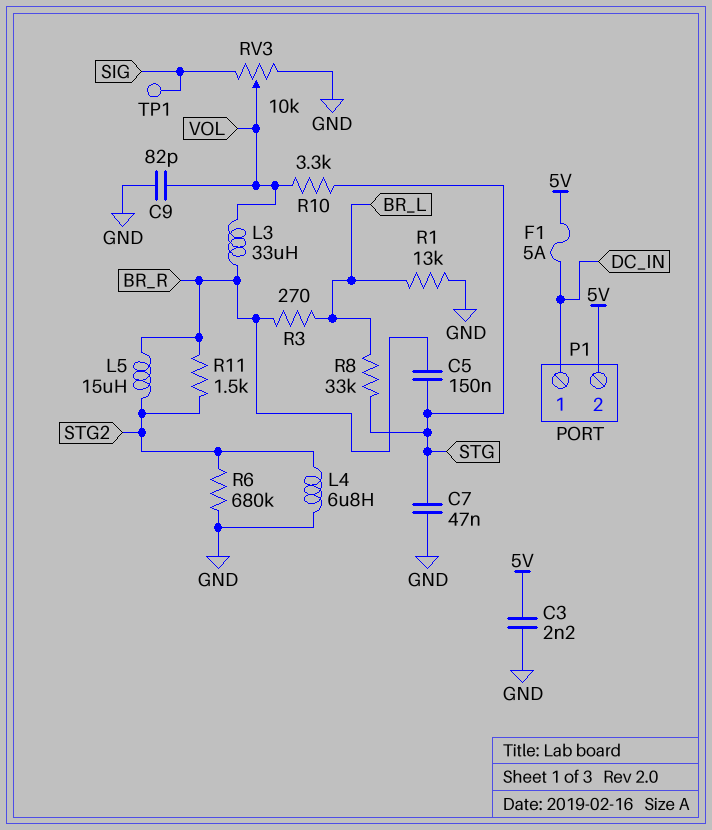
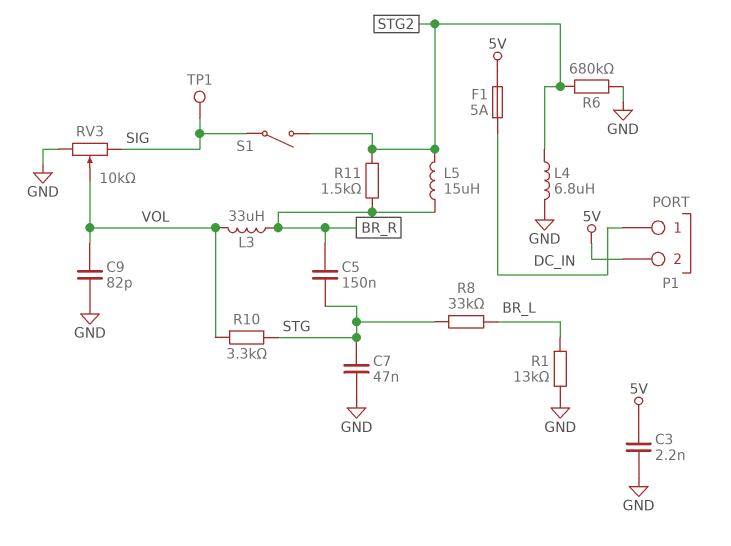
R3: 270 (BR_L, BR_R) -> none
S1: none -> switch (SIG, STG2)

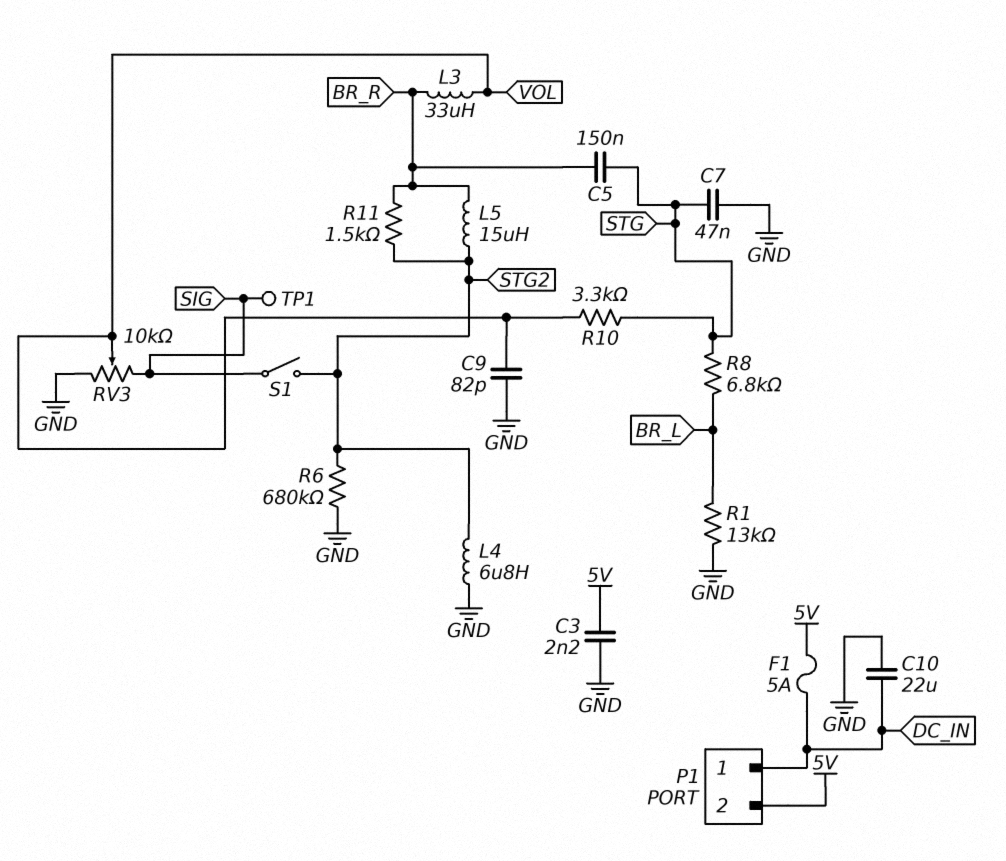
C10: none -> 22uF (DC_IN, GND)
R8: 33k (BR_L, STG) -> 6.8k (BR_L, STG)

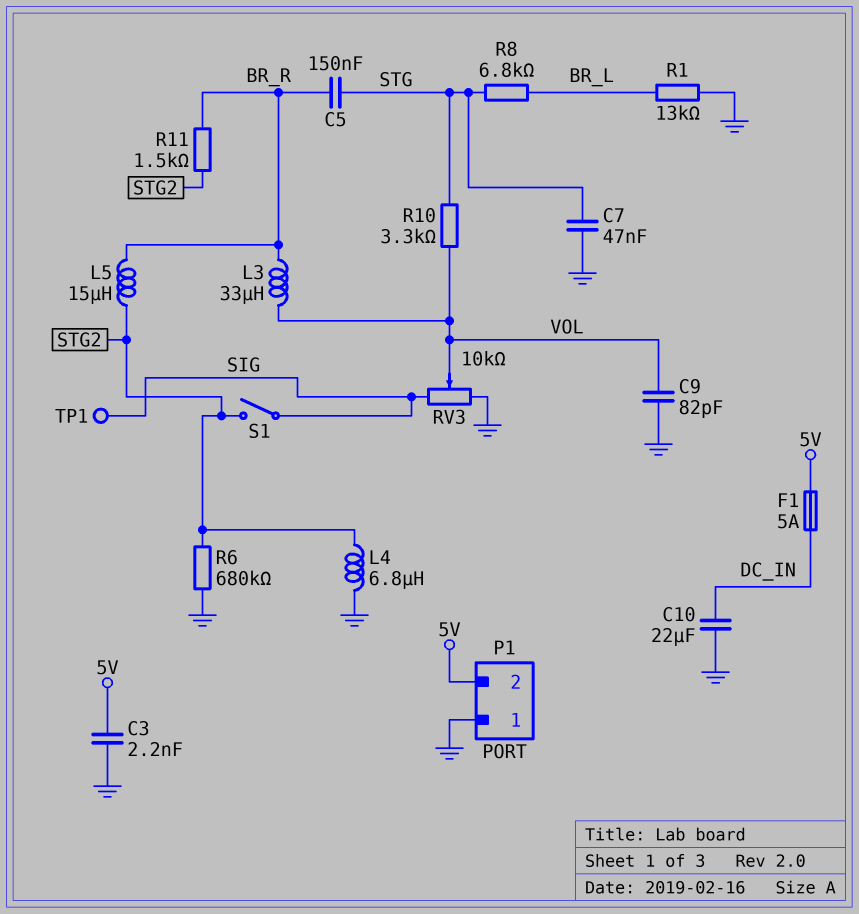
P1 pin 1: DC_IN -> GND

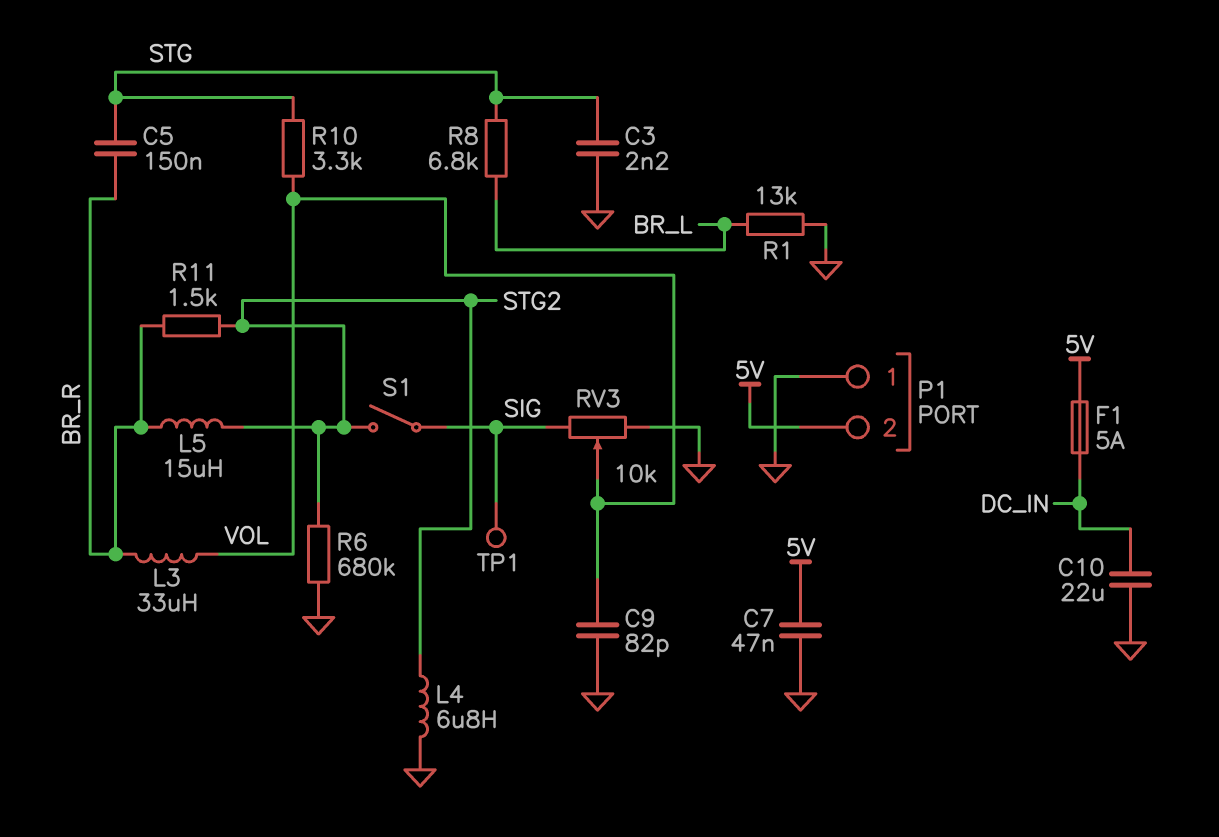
C3: 2.2nF (5V, GND) -> 2.2nF (GND, STG)
C7: 47nF (GND, STG) -> 47nF (5V, GND)

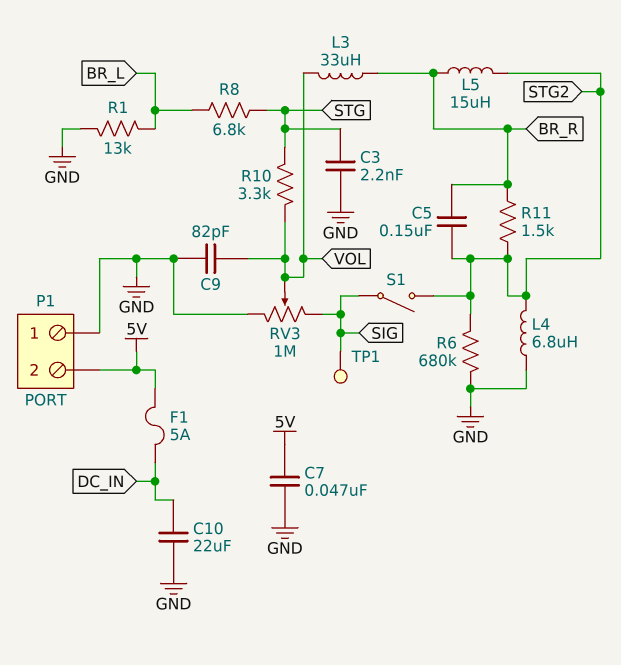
C5: 150nF (BR_R, STG) -> 150nF (BR_R, STG2)
RV3: 10k (GND, SIG, wiper VOL) -> 1M (GND, SIG, wiper VOL)

